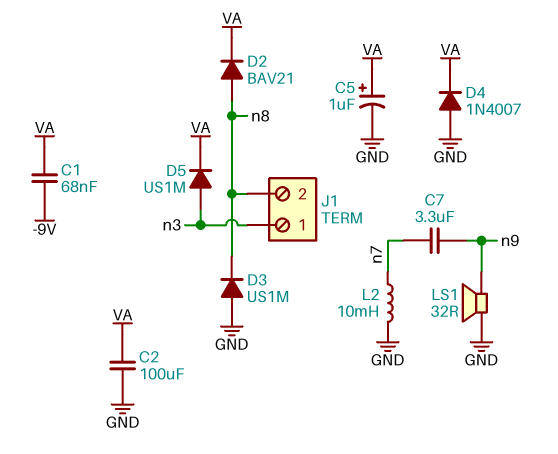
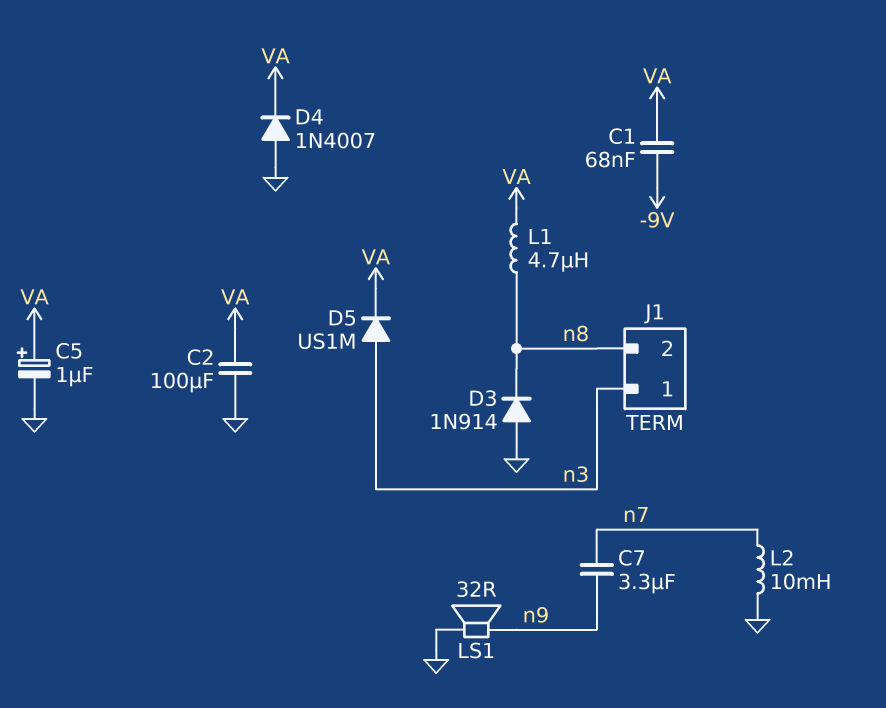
D2: diode BAV21 (A n8, K VA) -> none
D3: diode US1M (A GND, K n8) -> diode 1N914 (A GND, K n8)
L1: none -> 4.7uH (VA, n8)

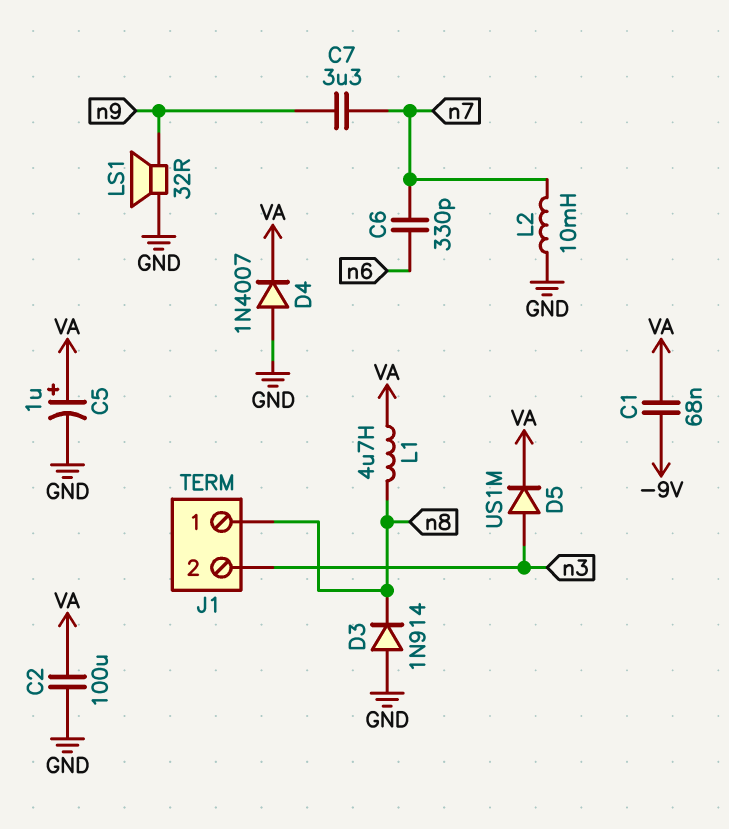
C6: none -> 330pF (n6, n7)
J1 pin 1: n3 -> n8
J1 pin 2: n8 -> n3

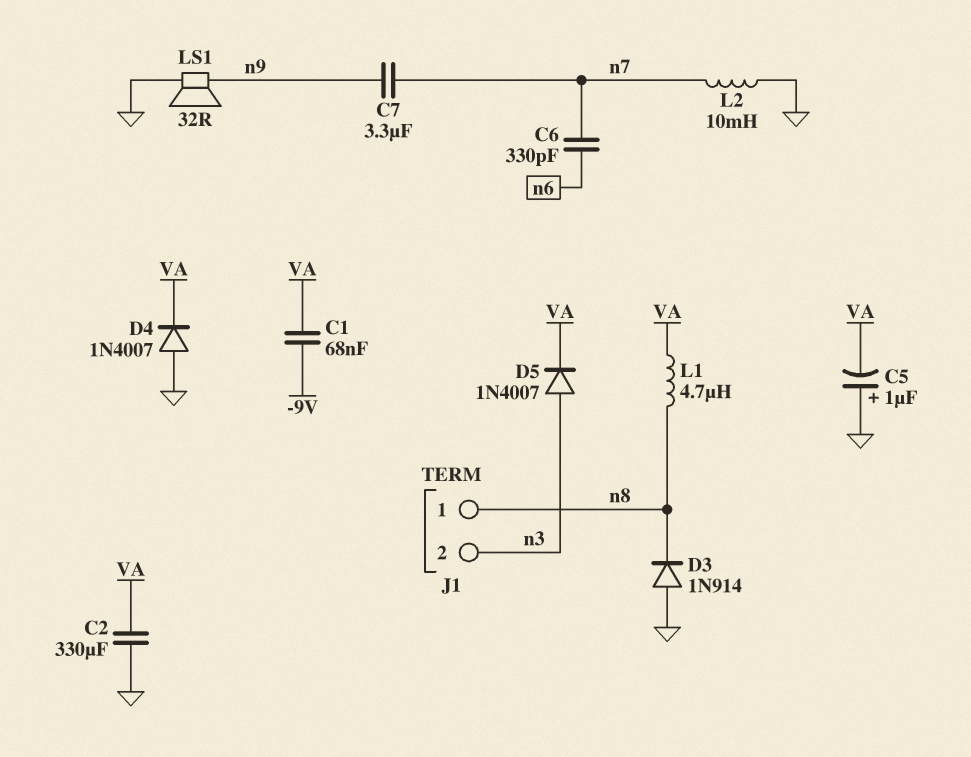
C2: 100uF (GND, VA) -> 330uF (GND, VA)
C5: 1uF (plus VA, minus GND) -> 1uF (plus GND, minus VA)
D5: diode US1M (A n3, K VA) -> diode 1N4007 (A n3, K VA)

